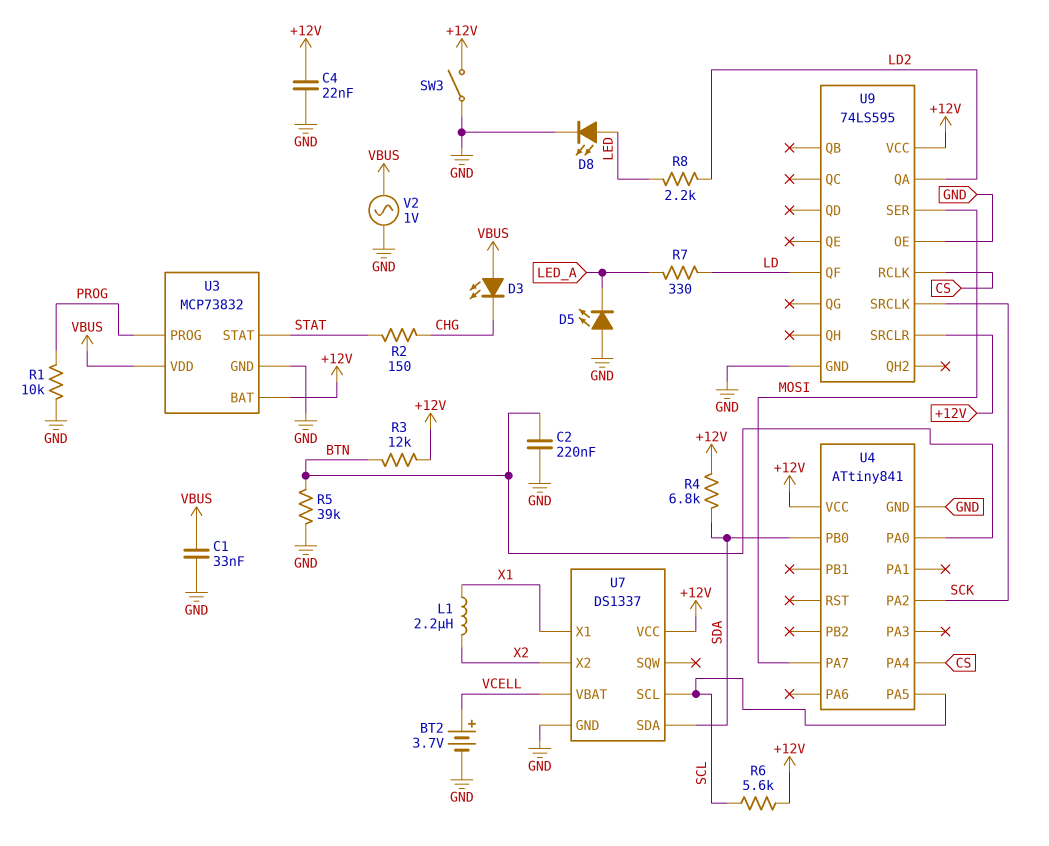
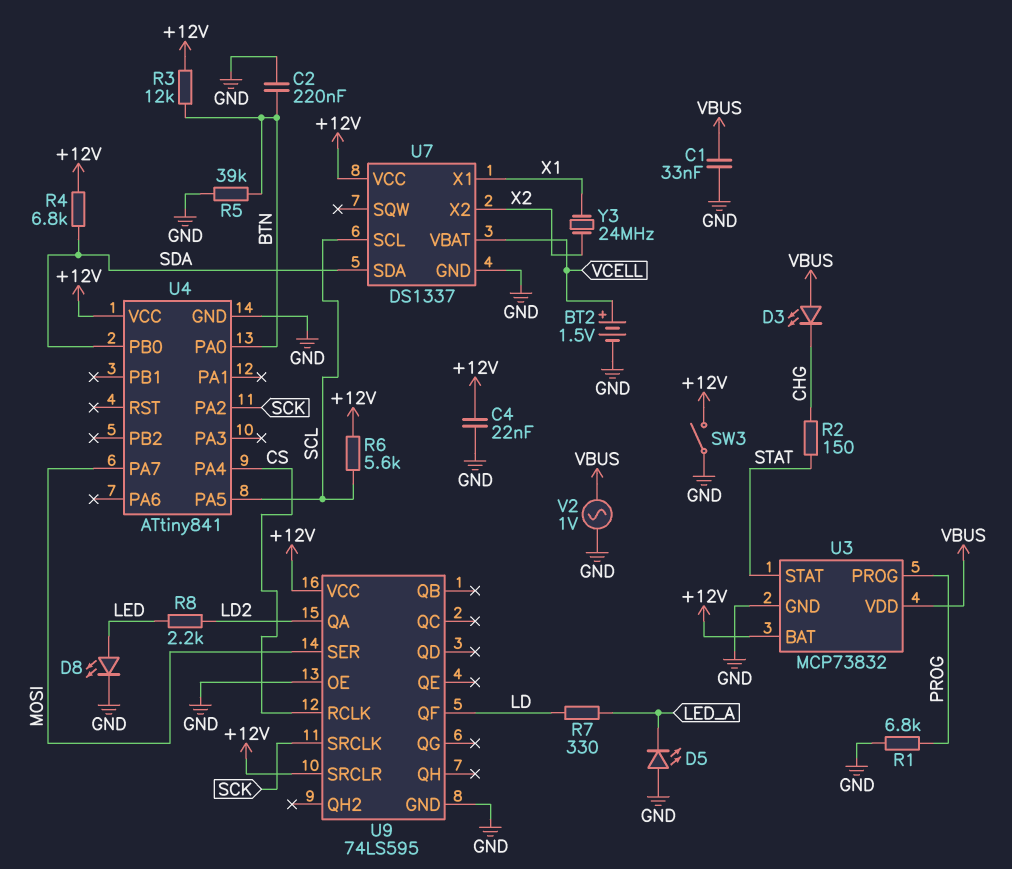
BT2: 3.7V (plus VCELL, minus GND) -> 1.5V (plus VCELL, minus GND)
L1: 2.2uH (X1, X2) -> none
R1: 10k (GND, PROG) -> 6.8k (GND, PROG)
Y3: none -> 24MHz (X1, X2)

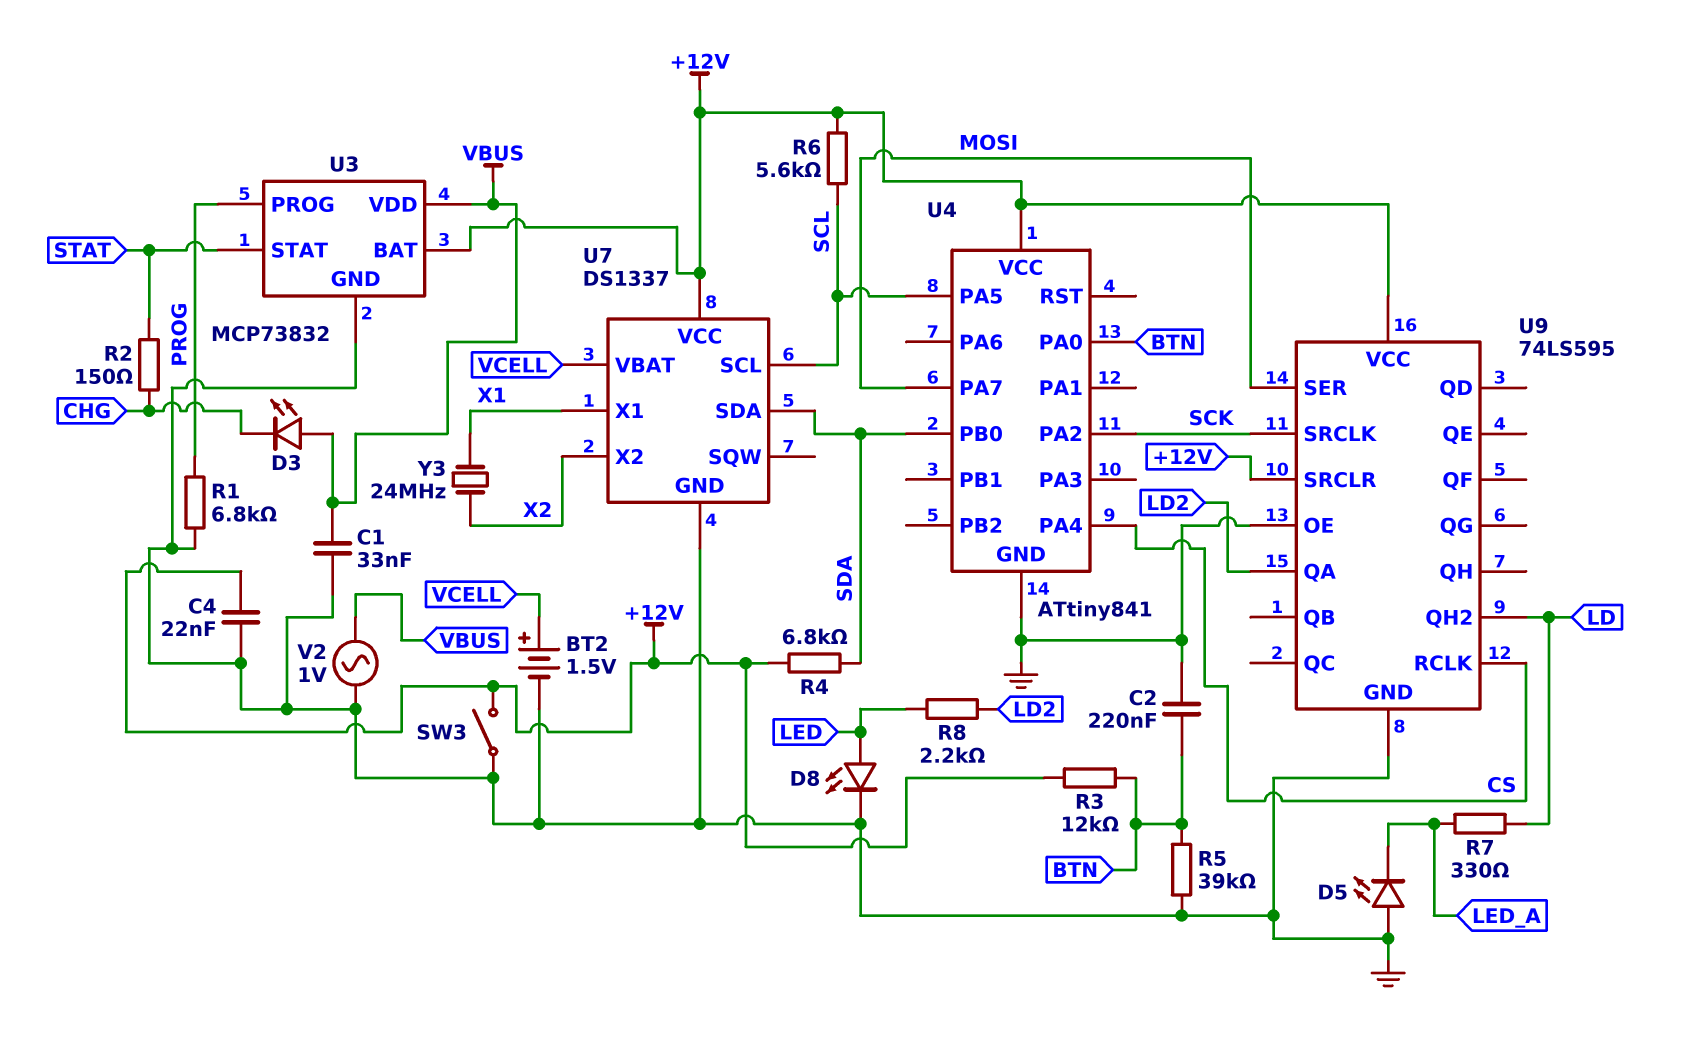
U9 pin QF: LD -> none
U9 pin QH2: none -> LD

